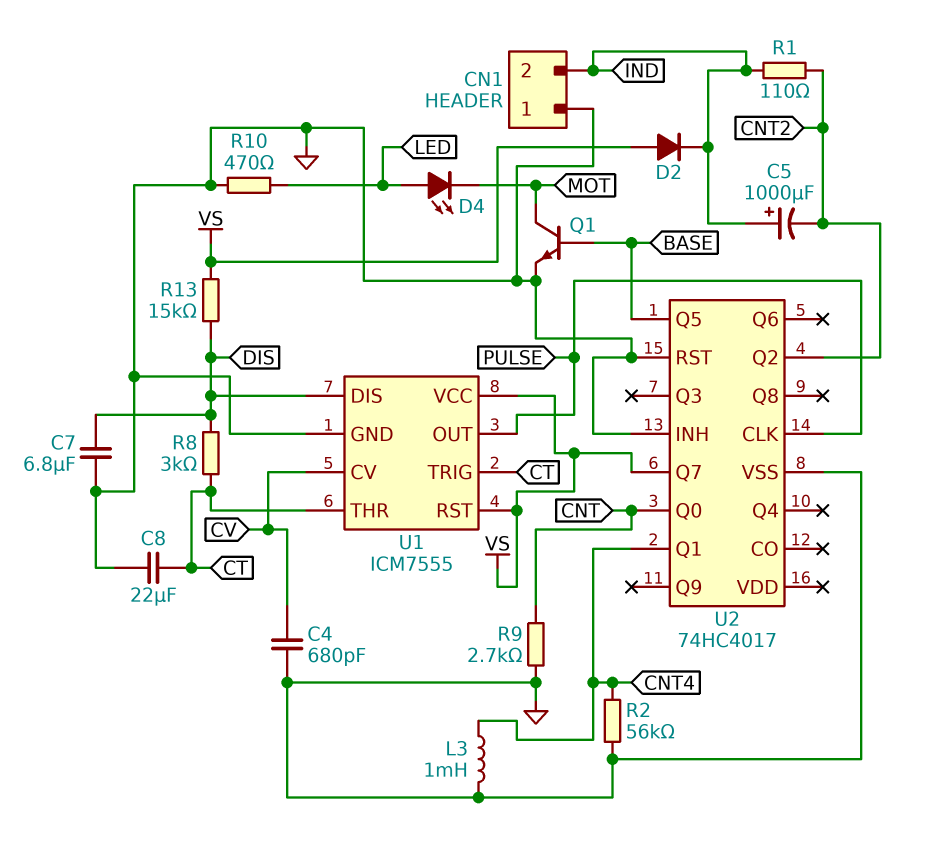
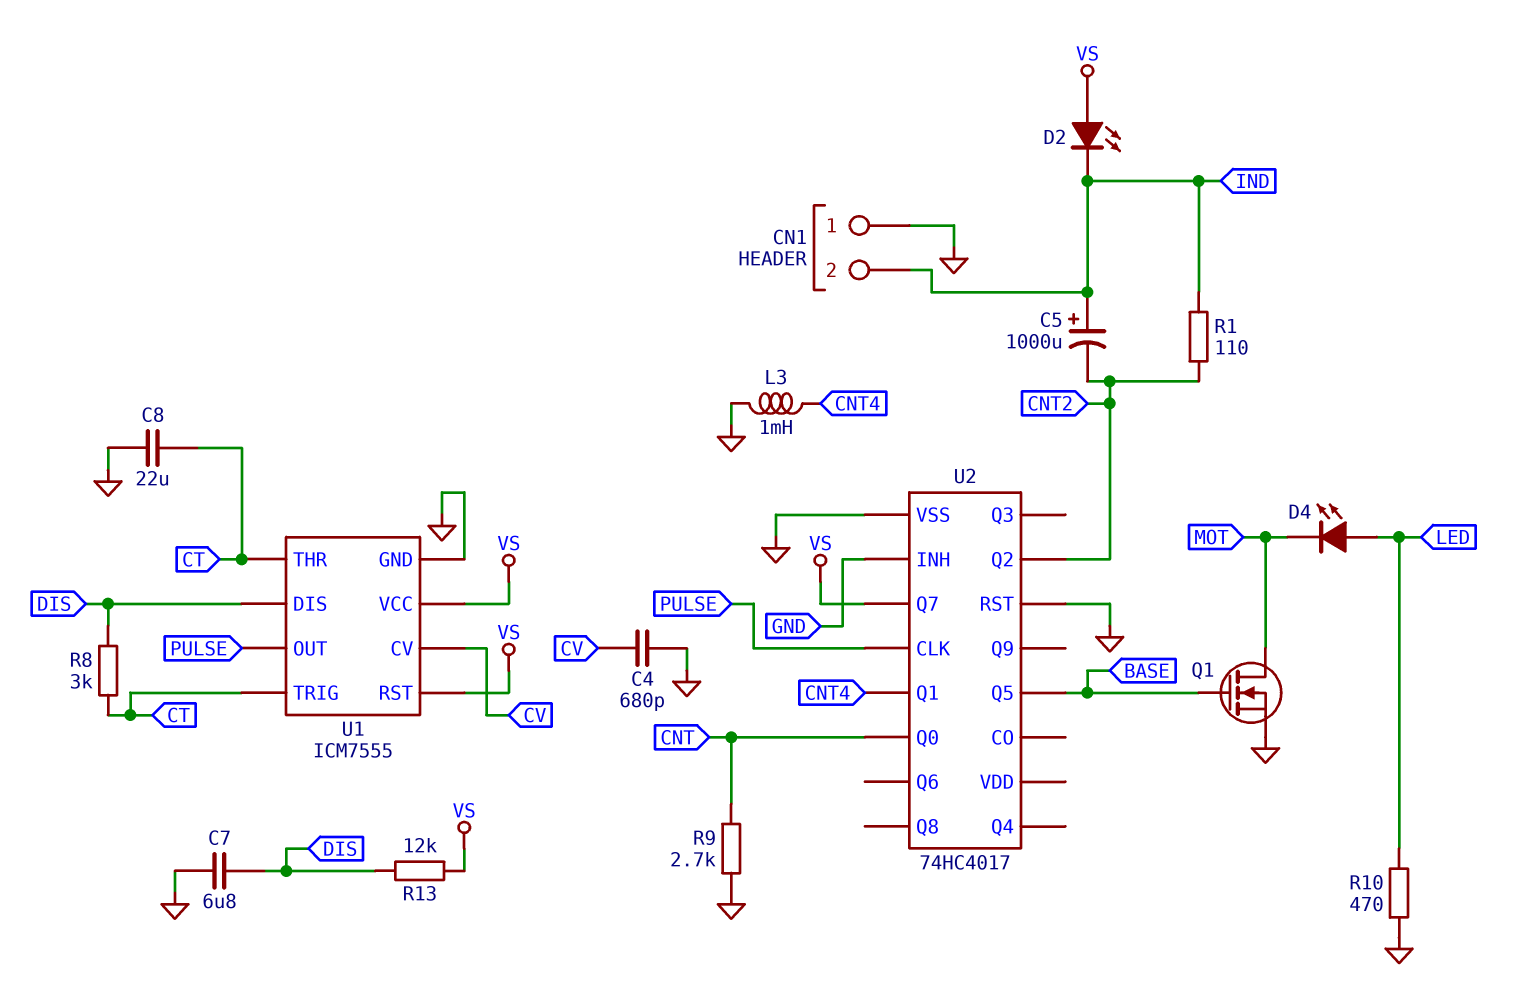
D2: diode (A VS, K IND) -> LED (A VS, K IND)
Q1: NPN (B BASE, C MOT, E GND) -> NMOS (G BASE, D MOT, S GND)
R2: 56k (CNT4, GND) -> none
R13: 15k (DIS, VS) -> 12k (DIS, VS)

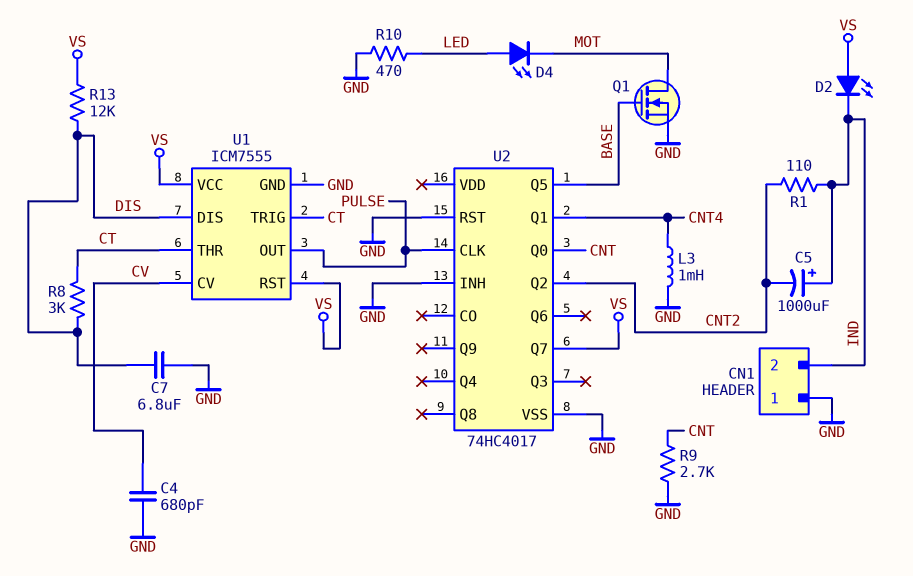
C8: 22uF (CT, GND) -> none

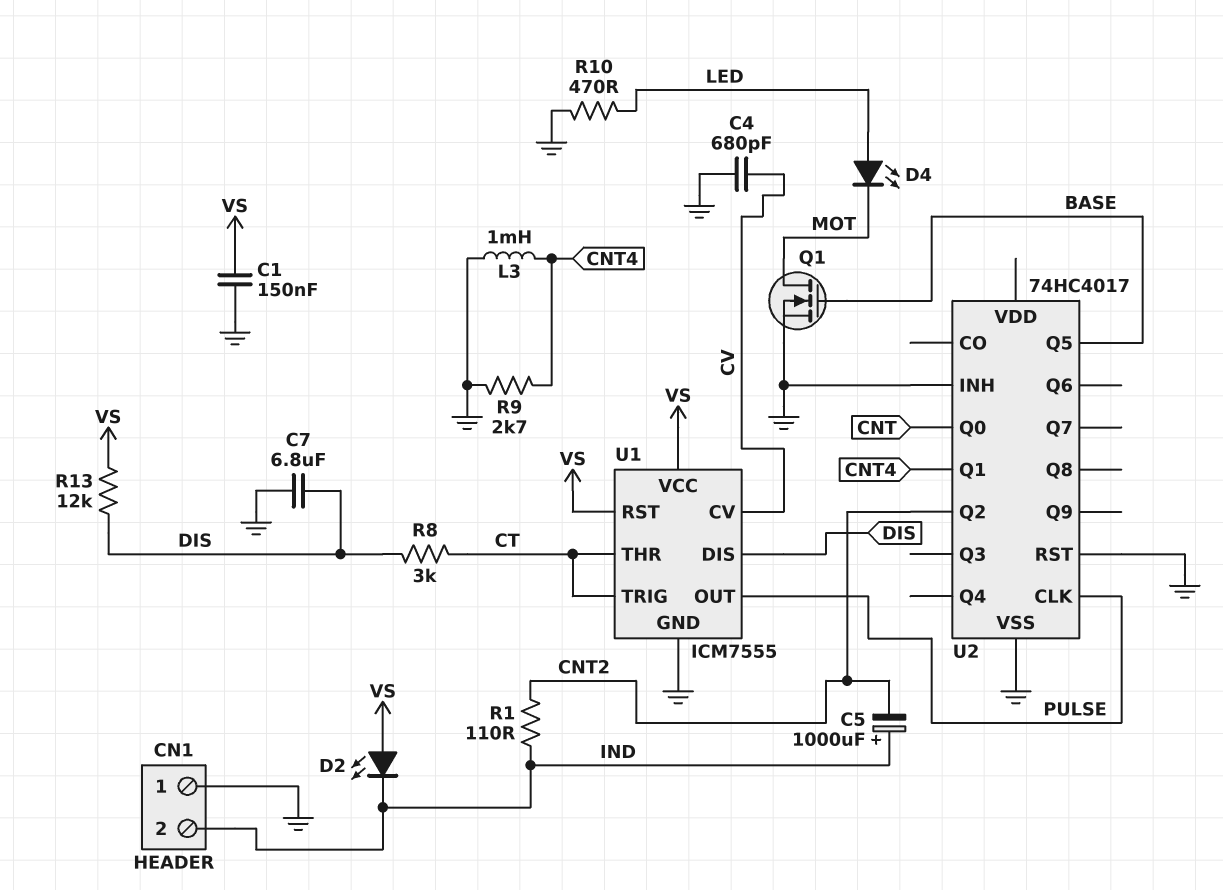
C1: none -> 150nF (GND, VS)
R9: 2.7k (CNT, GND) -> 2.7k (CNT4, GND)
U2 pin Q7: VS -> none

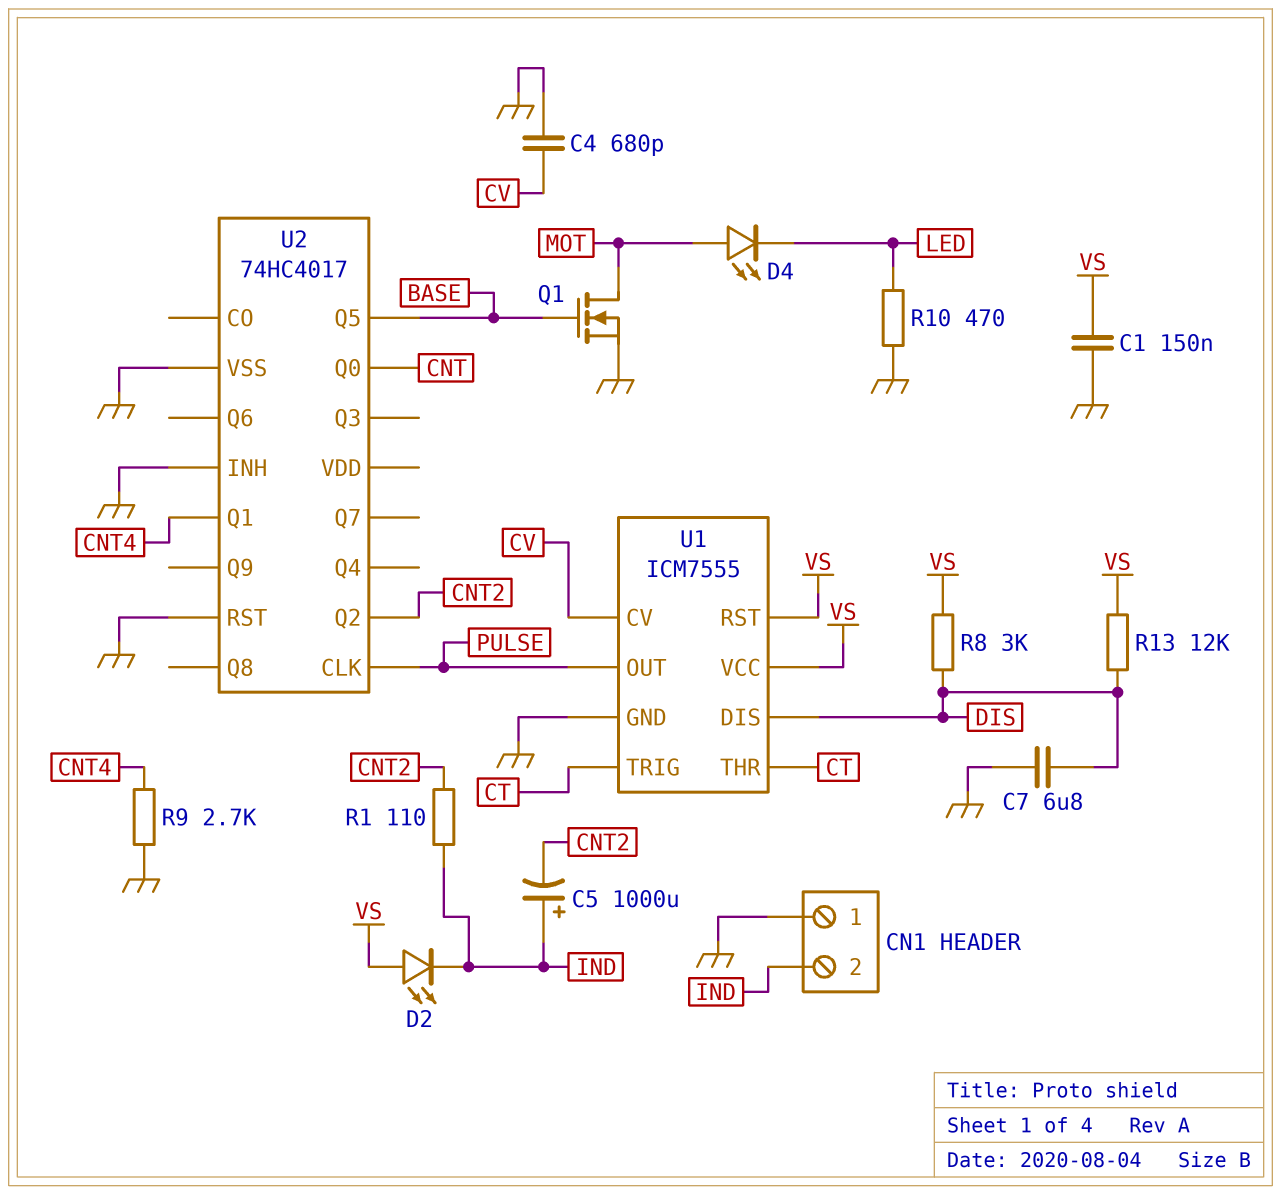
D4: LED (A LED, K MOT) -> LED (A MOT, K LED)
L3: 1mH (CNT4, GND) -> none
R8: 3k (CT, DIS) -> 3k (DIS, VS)

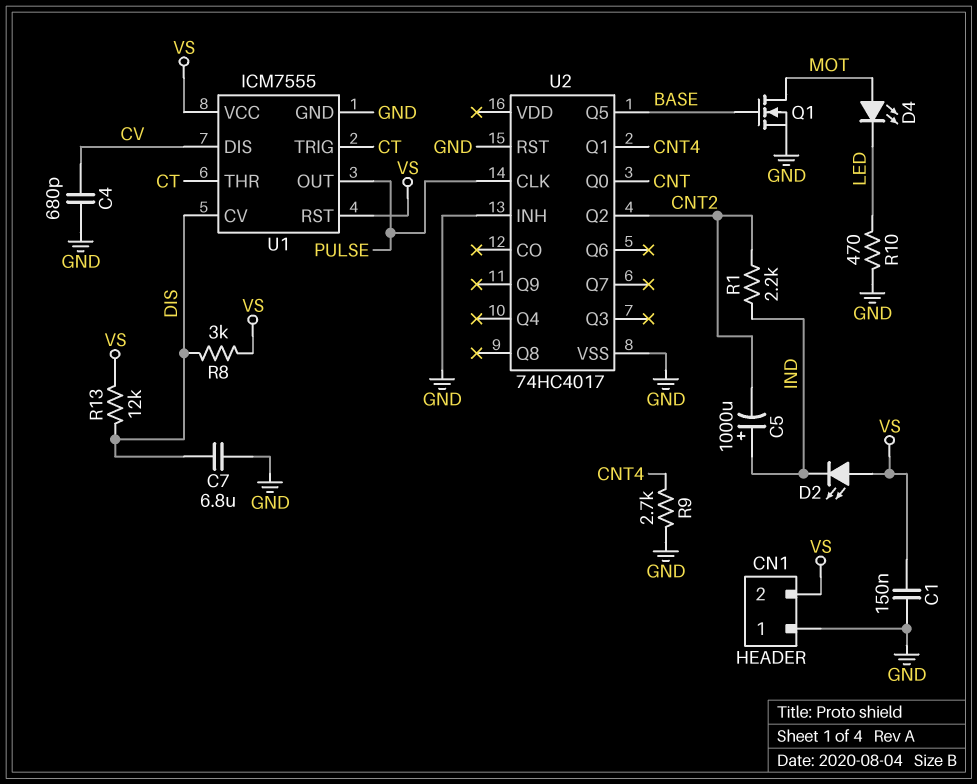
CN1 pin 2: IND -> VS
R1: 110 (CNT2, IND) -> 2.2k (CNT2, IND)
U1 pin CV: CV -> DIS
U1 pin DIS: DIS -> CV

